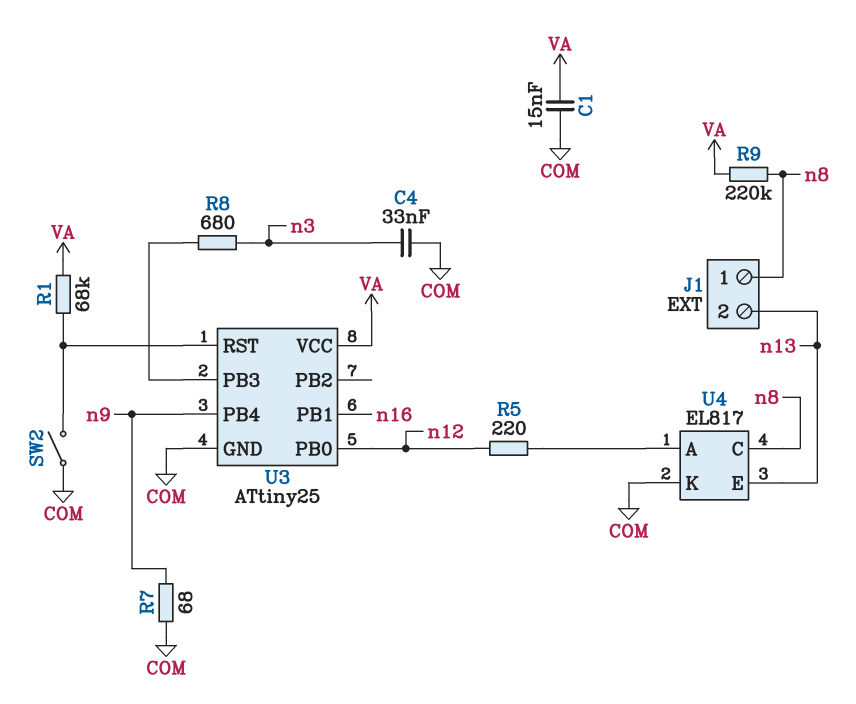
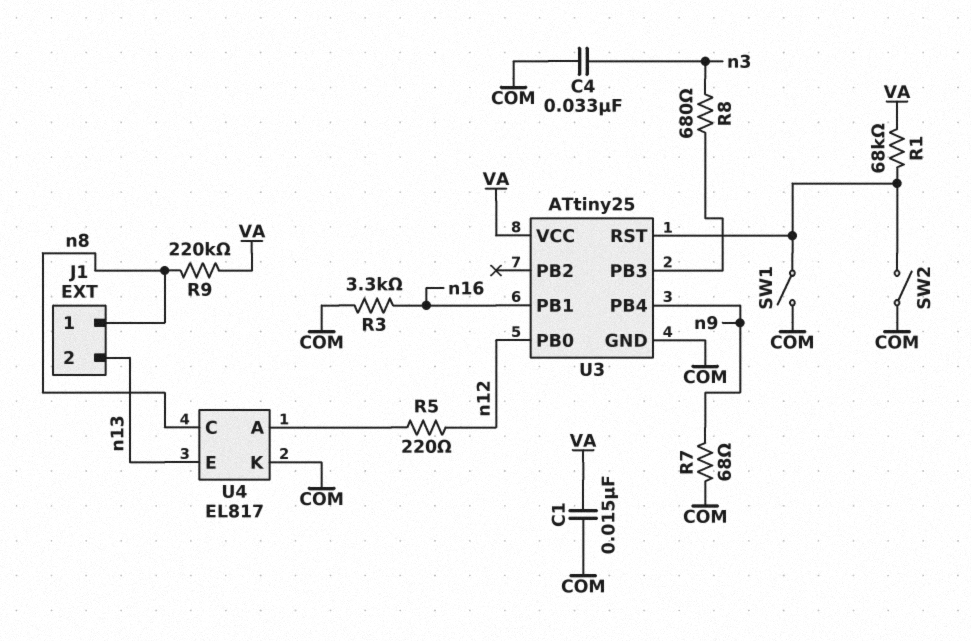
R3: none -> 3.3k (COM, n16)
SW1: none -> switch (COM, U3/RST)

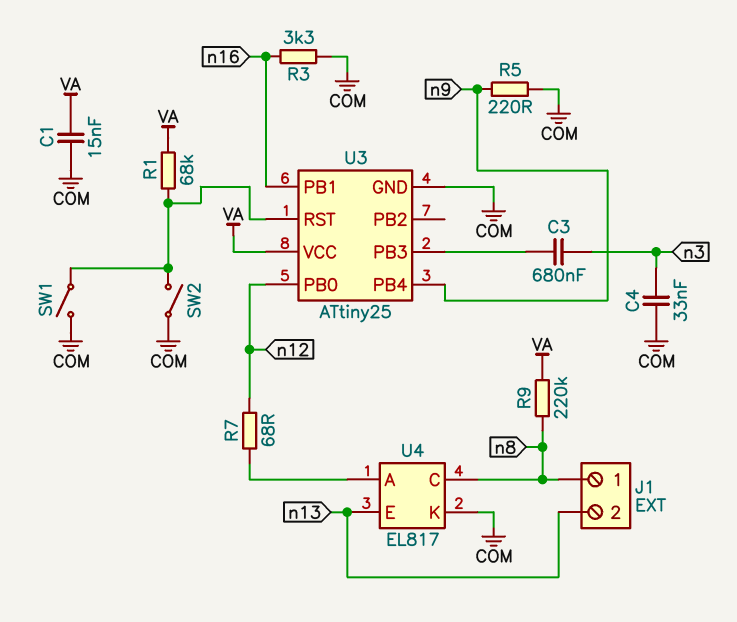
C3: none -> 680nF (U3/PB3, n3)
R5: 220 (U4/A, n12) -> 220 (COM, n9)
R7: 68 (COM, n9) -> 68 (U4/A, n12)
R8: 680 (U3/PB3, n3) -> none

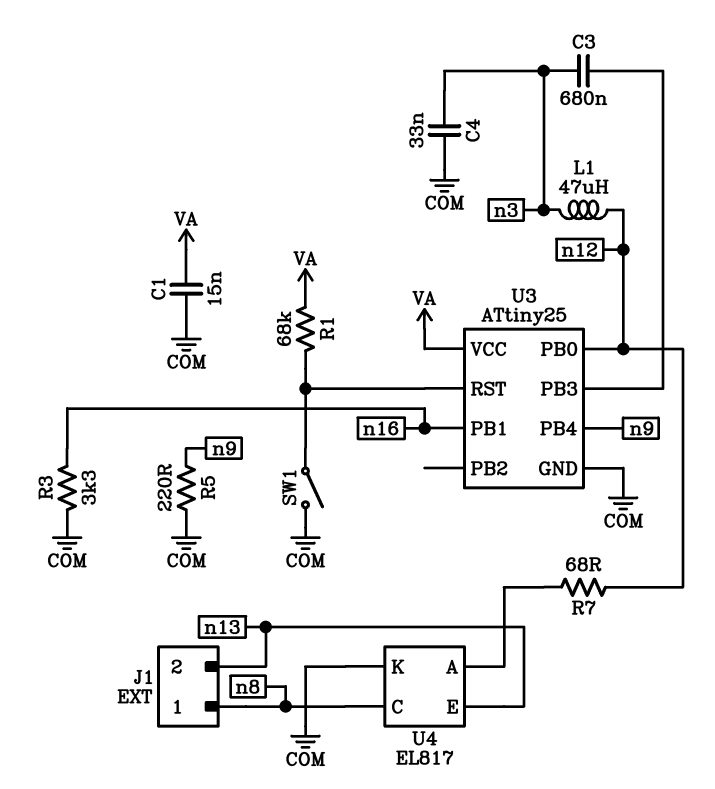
L1: none -> 47uH (n3, n12)
R9: 220k (VA, n8) -> none
SW2: switch (COM, U3/RST) -> none

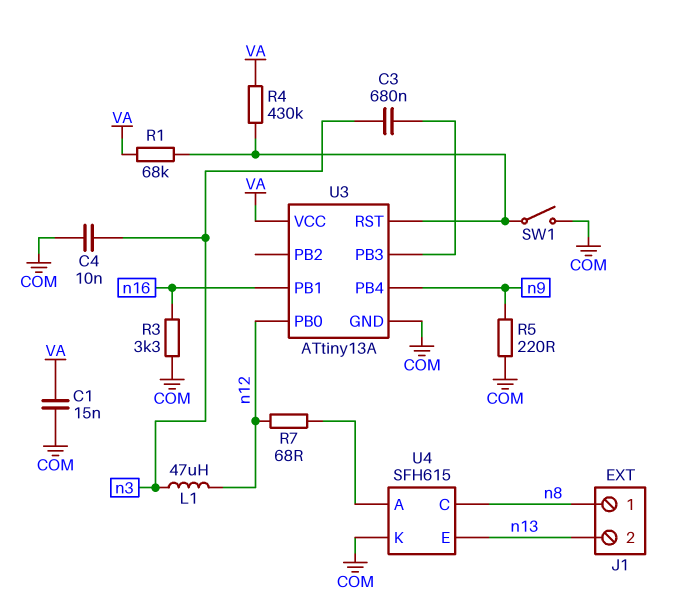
C4: 33nF (COM, n3) -> 10nF (COM, n3)
R4: none -> 430k (U3/RST, VA)
U3: ATtiny25 -> ATtiny13A
U4: EL817 -> SFH615

